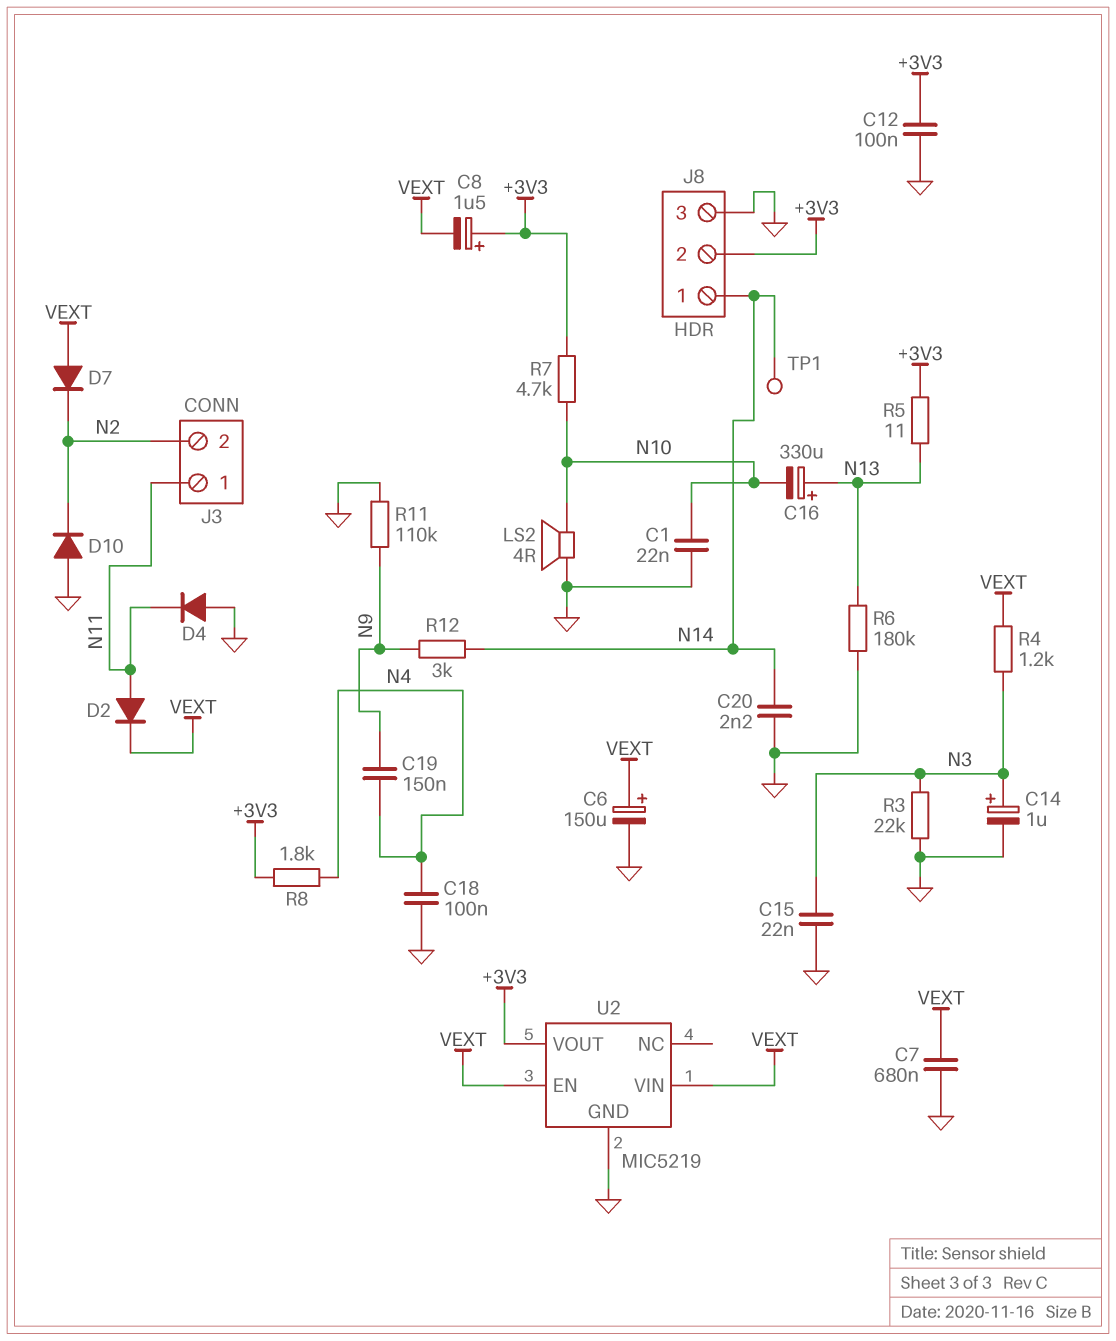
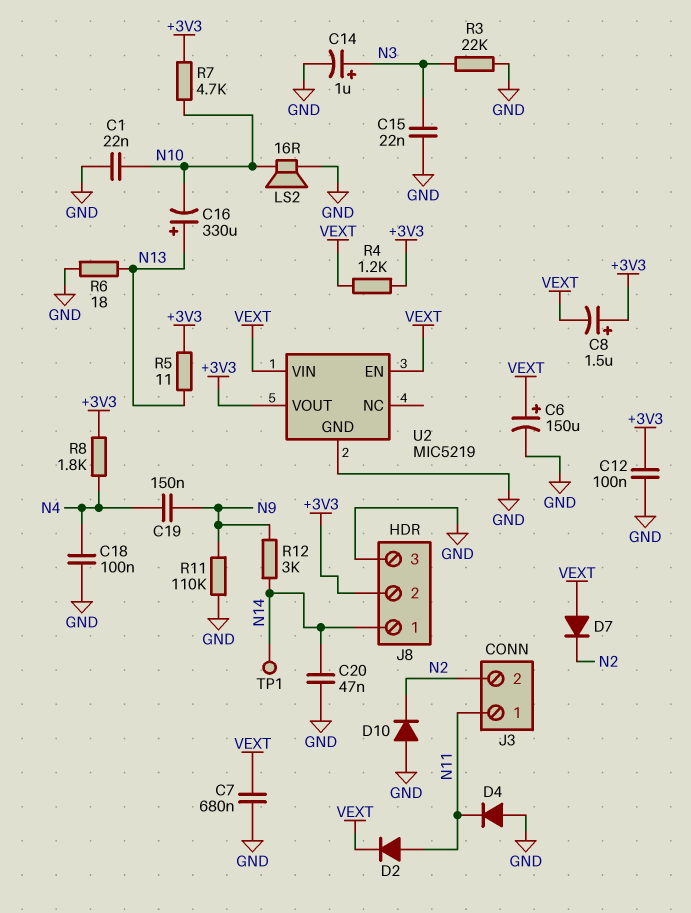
C20: 2.2nF (GND, N14) -> 47nF (GND, N14)
LS2: speaker 4R (GND, N10) -> speaker 16R (GND, N10)
R4: 1.2k (N3, VEXT) -> 1.2k (+3V3, VEXT)
R6: 180k (GND, N13) -> 18 (GND, N13)

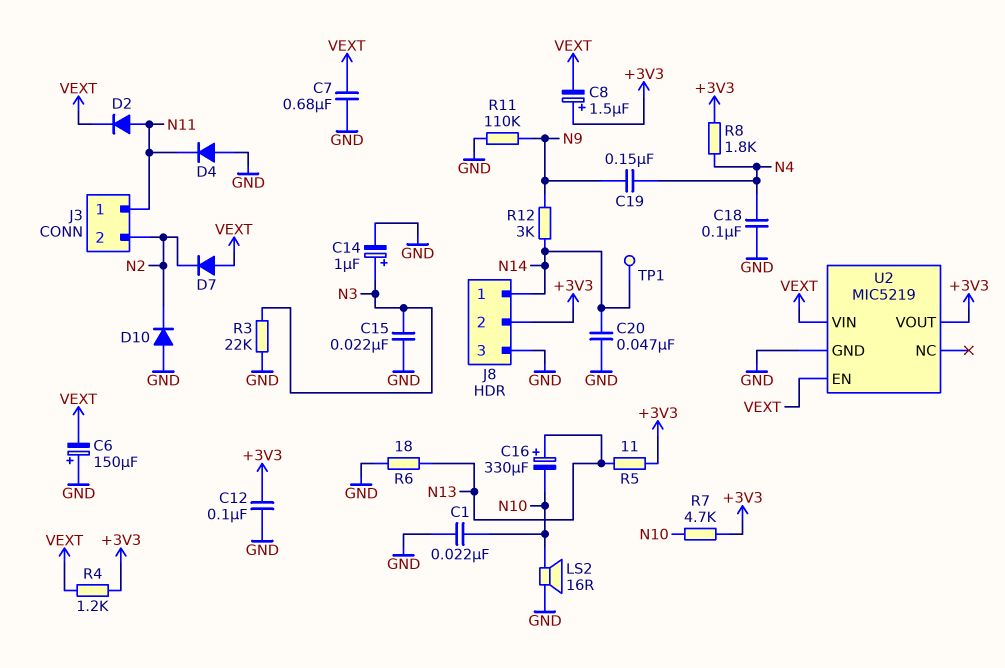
C6: 150uF (plus VEXT, minus GND) -> 150uF (plus GND, minus VEXT)

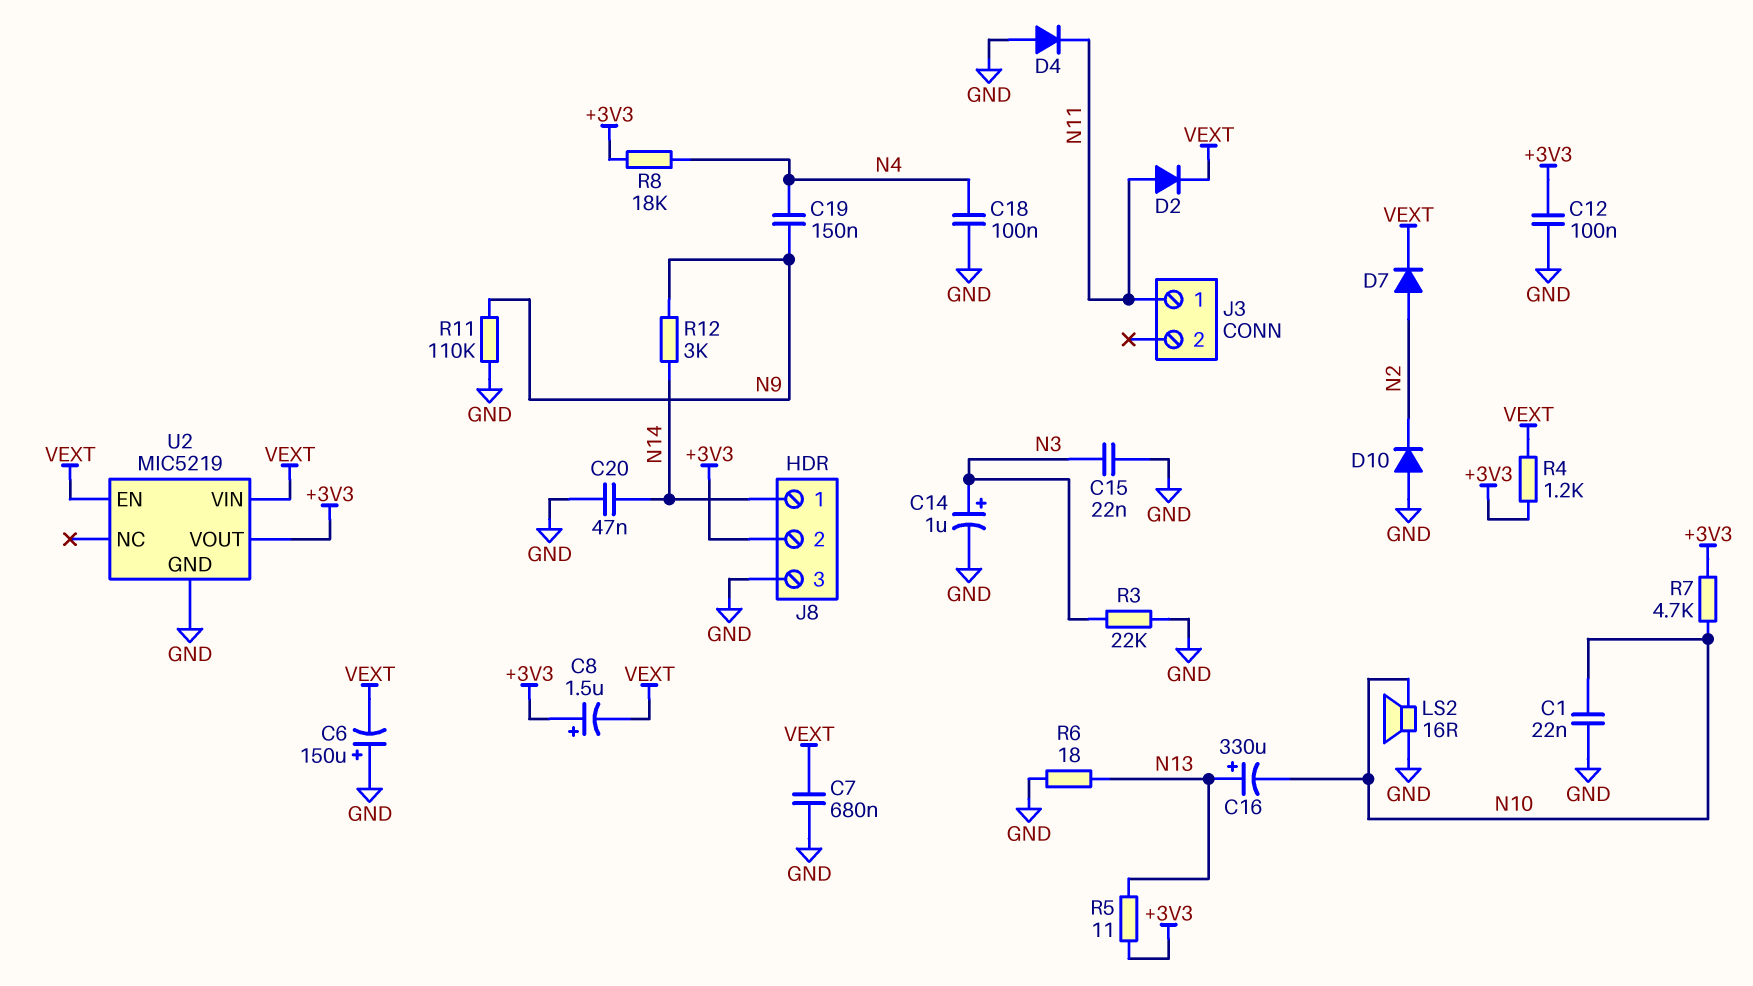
D7: diode (A VEXT, K N2) -> diode (A N2, K VEXT)
J3 pin 2: N2 -> none
R8: 1.8k (+3V3, N4) -> 18k (+3V3, N4)
TP1: test point (N14) -> none

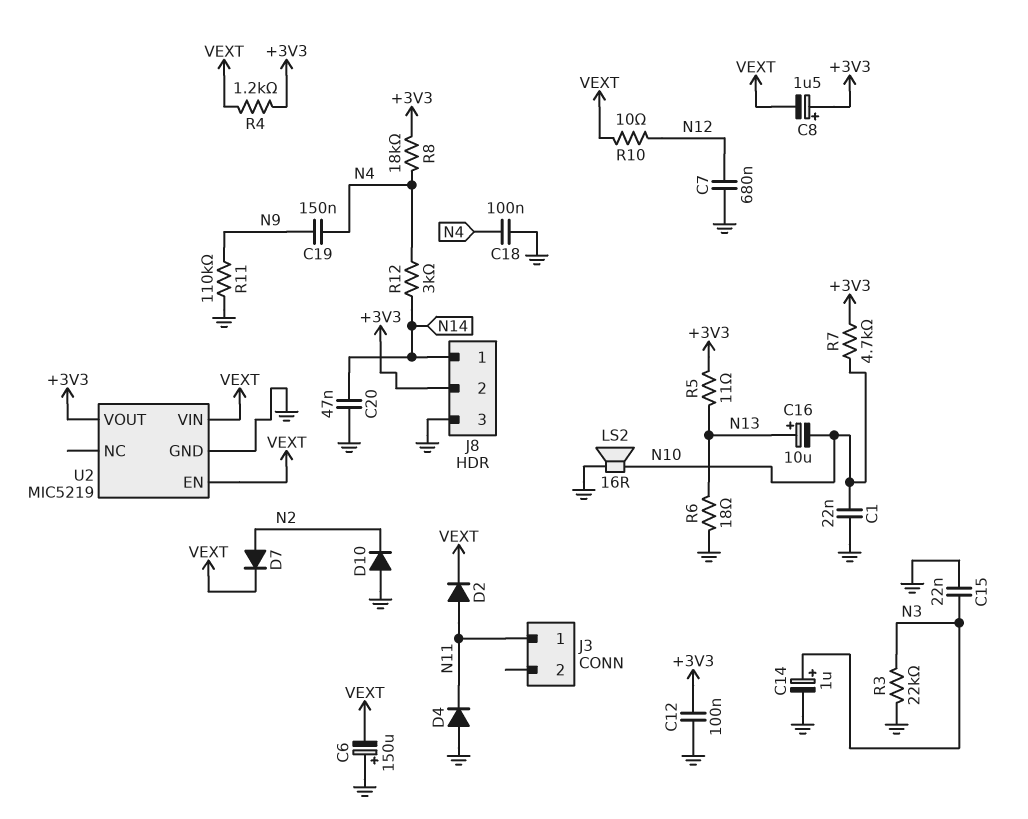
C7: 680nF (GND, VEXT) -> 680nF (GND, N12)
C16: 330uF (plus N13, minus N10) -> 10uF (plus N13, minus N10)
R10: none -> 10 (N12, VEXT)
R12: 3k (N9, N14) -> 3k (N4, N14)

